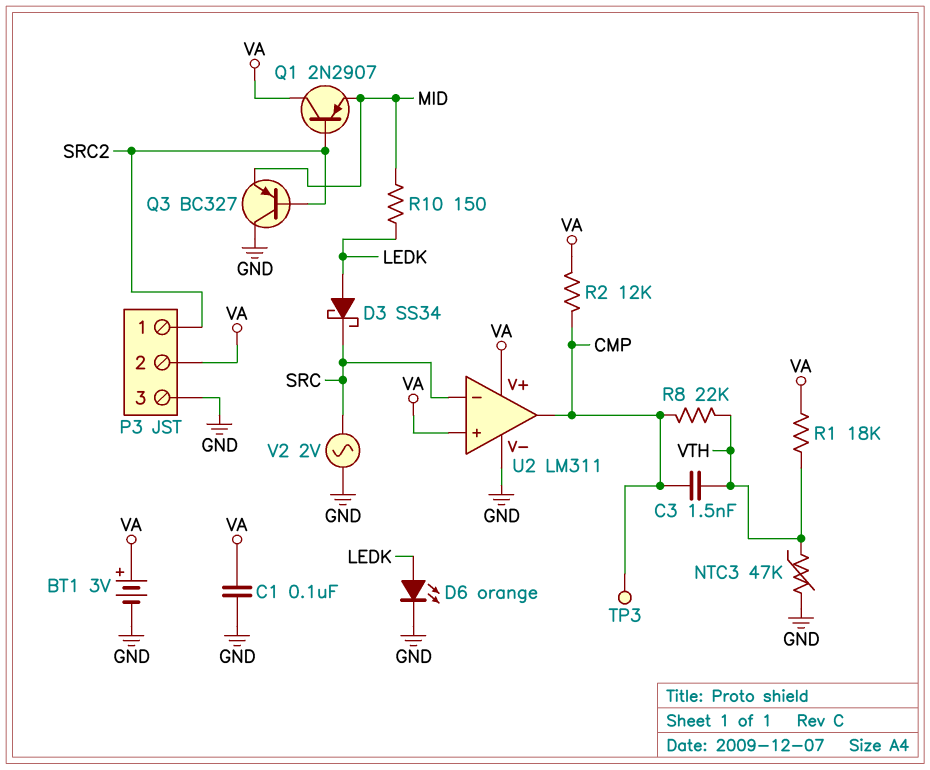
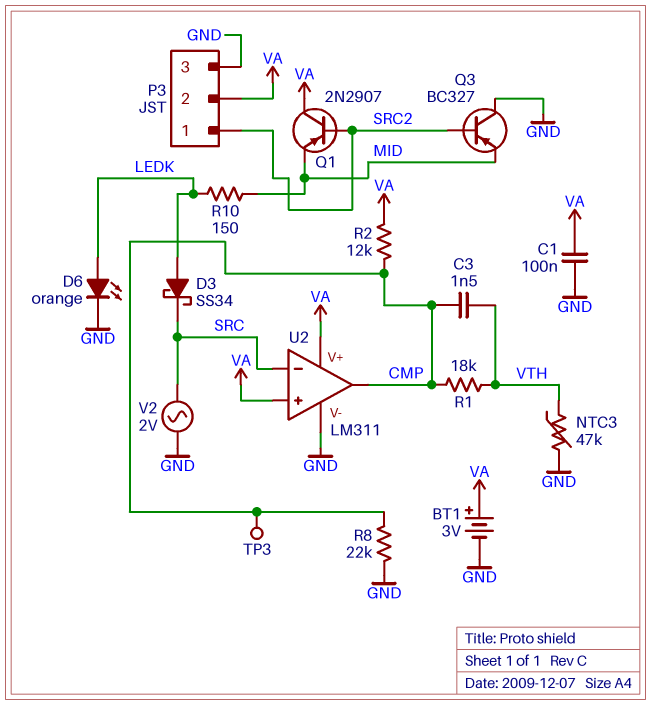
R1: 18k (VA, VTH) -> 18k (CMP, VTH)
R8: 22k (CMP, VTH) -> 22k (CMP, GND)

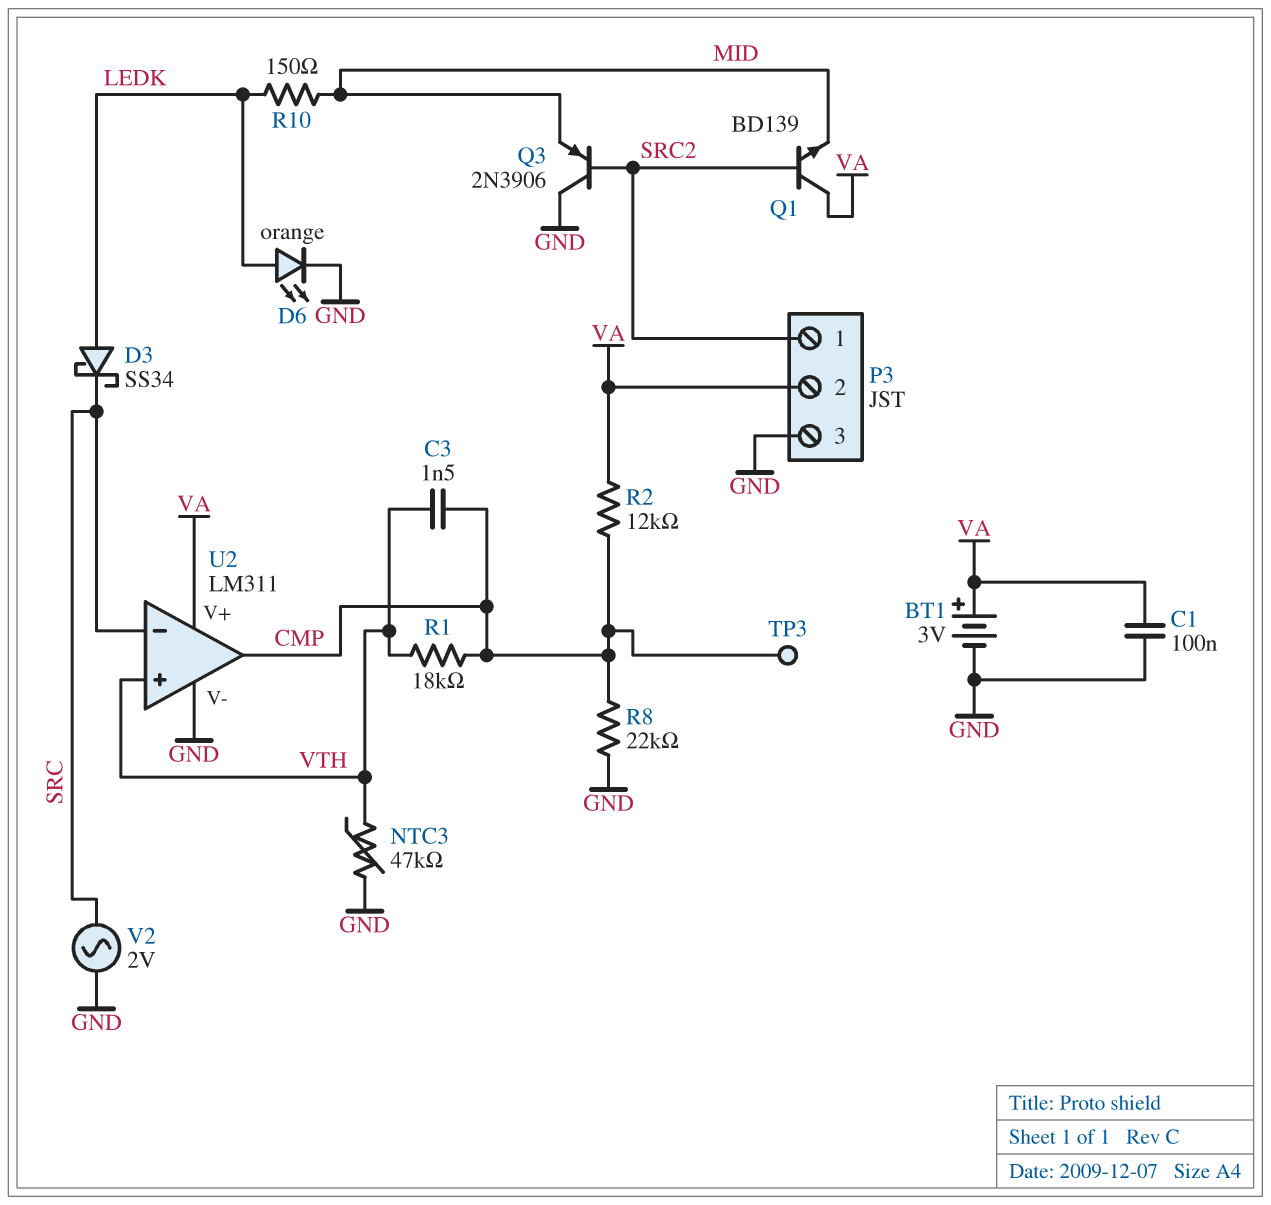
Q1: PNP 2N2907 (B SRC2, C VA, E MID) -> NPN BD139 (B SRC2, C VA, E MID)
Q3: PNP BC327 (B SRC2, C GND, E MID) -> PNP 2N3906 (B SRC2, C GND, E MID)
U2 pin in+: VA -> VTH

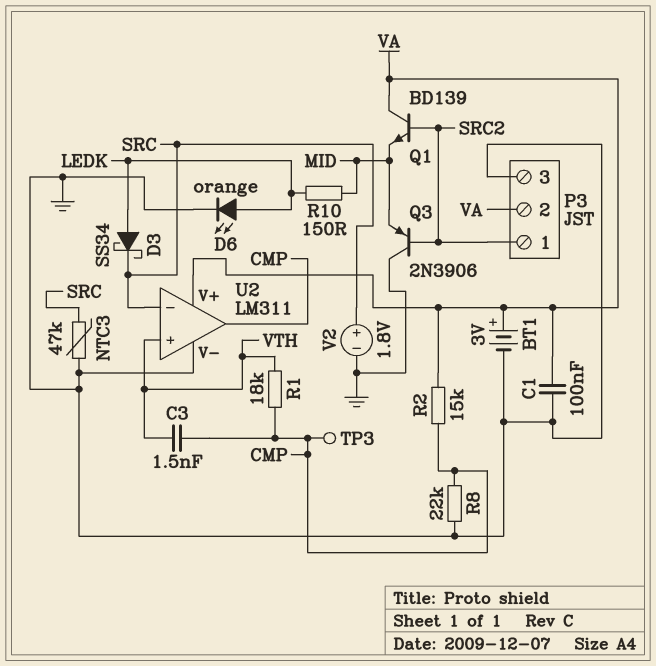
NTC3: 47k (GND, VTH) -> 47k (GND, SRC)
R2: 12k (CMP, VA) -> 15k (CMP, VA)
V2: AC 2V (GND, SRC) -> 1.8V (plus SRC, minus GND)

